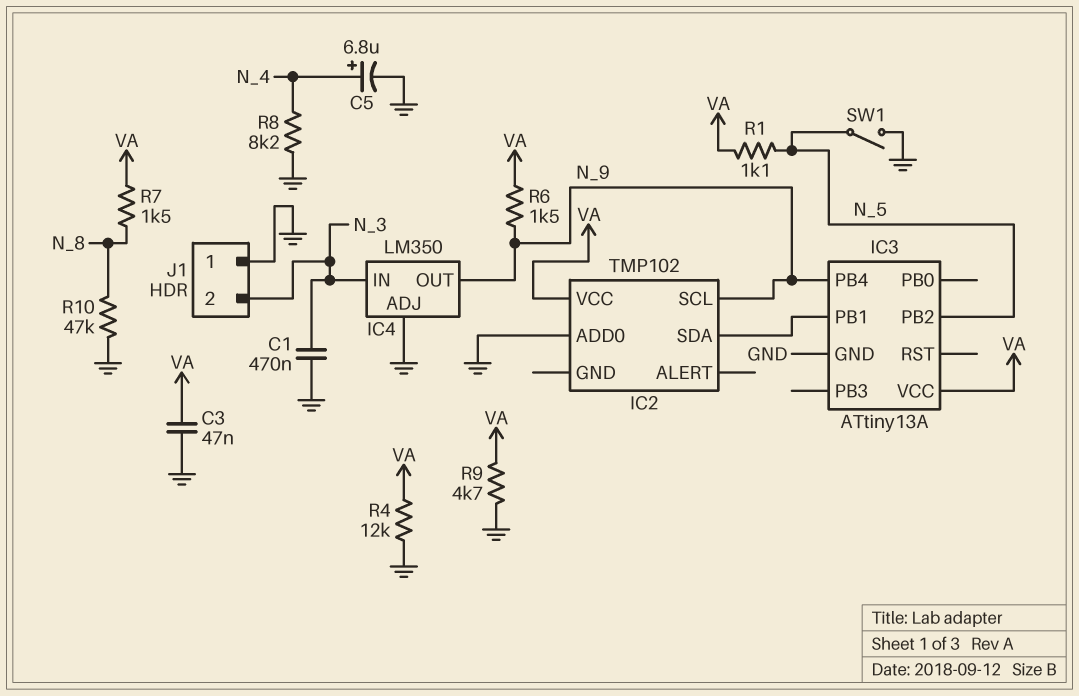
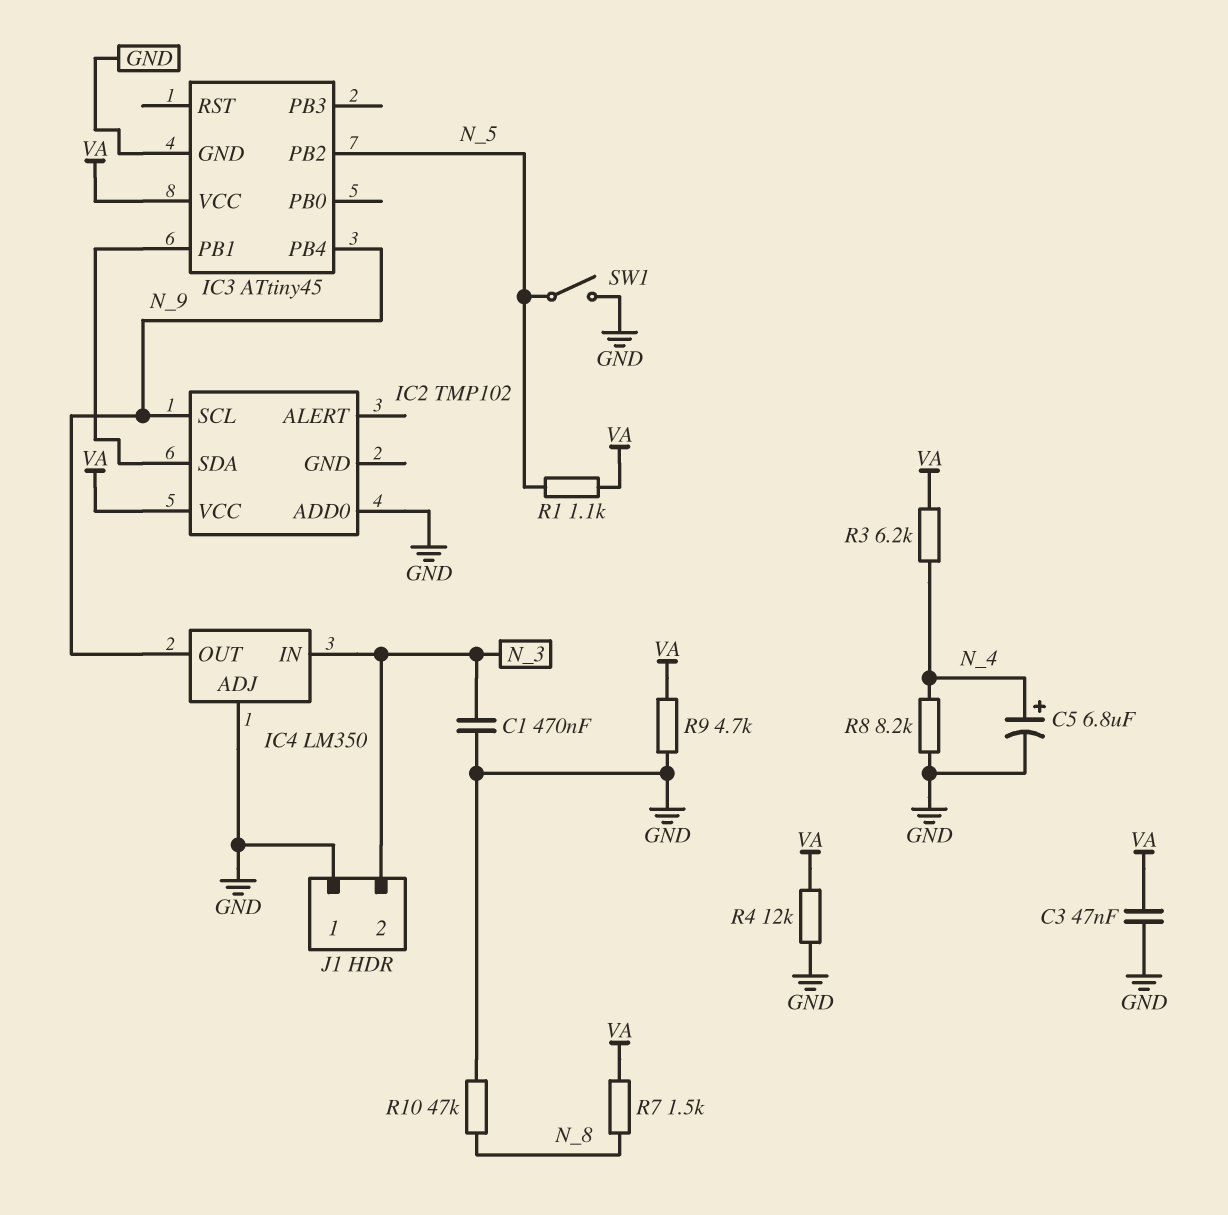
IC3: ATtiny13A -> ATtiny45
R3: none -> 6.2k (N_4, VA)
R6: 1.5k (N_9, VA) -> none

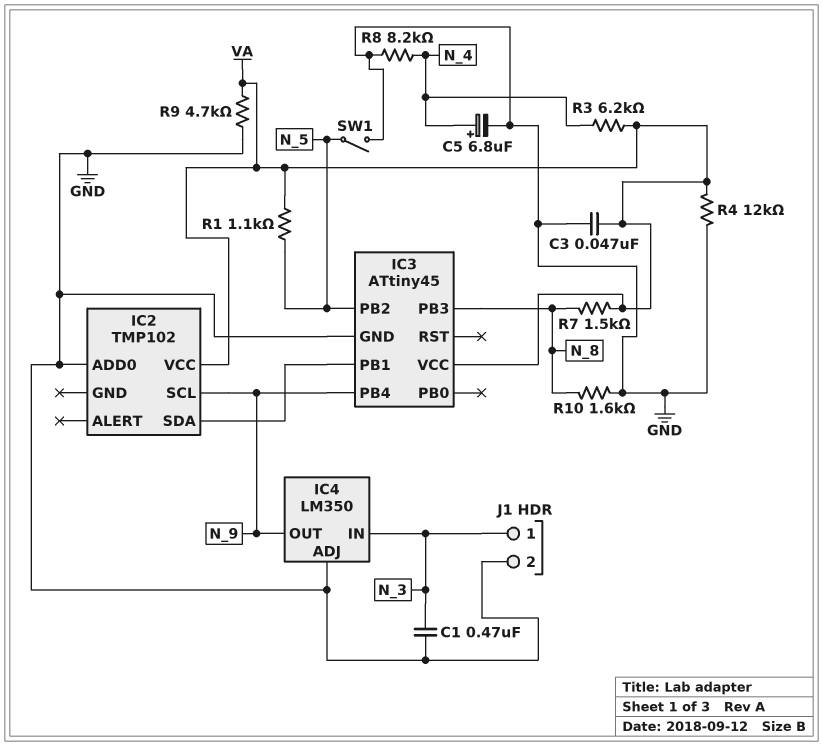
IC3 pin PB3: none -> N_8
J1 pin 1: GND -> N_3
J1 pin 2: N_3 -> GND
R10: 47k (GND, N_8) -> 1.6k (GND, N_8)

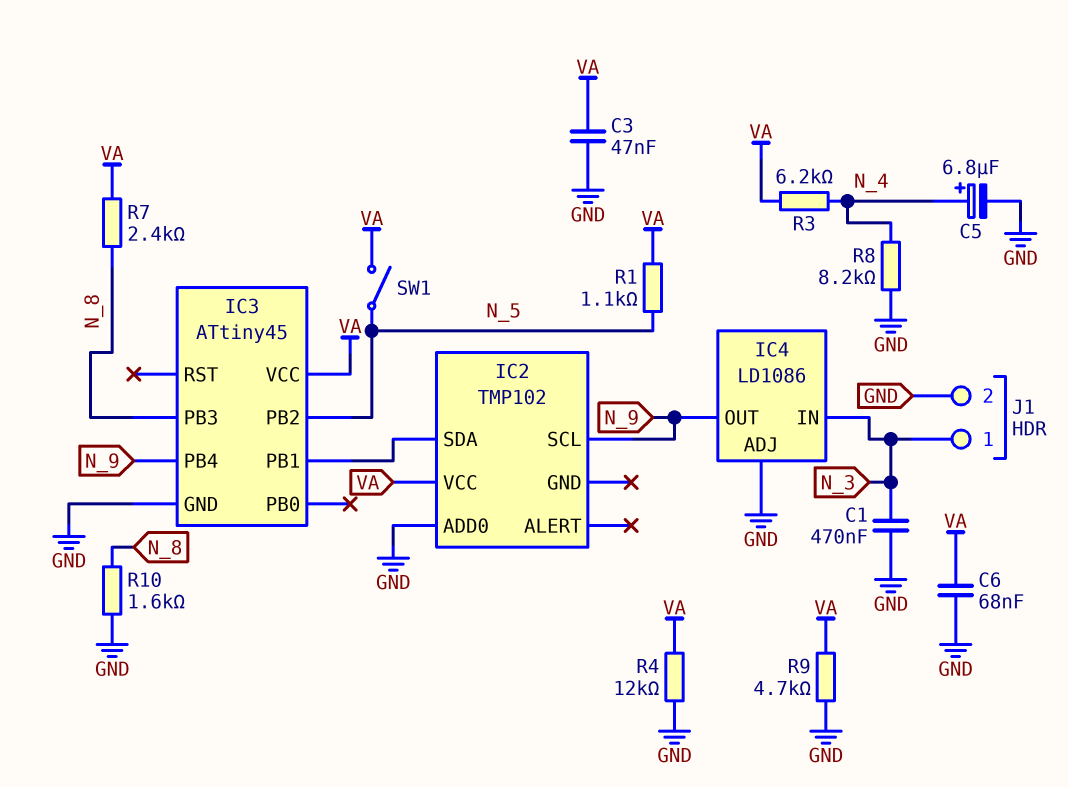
C6: none -> 68nF (GND, VA)
IC4: LM350 -> LD1086
R7: 1.5k (N_8, VA) -> 2.4k (N_8, VA)
SW1: switch (GND, N_5) -> switch (N_5, VA)

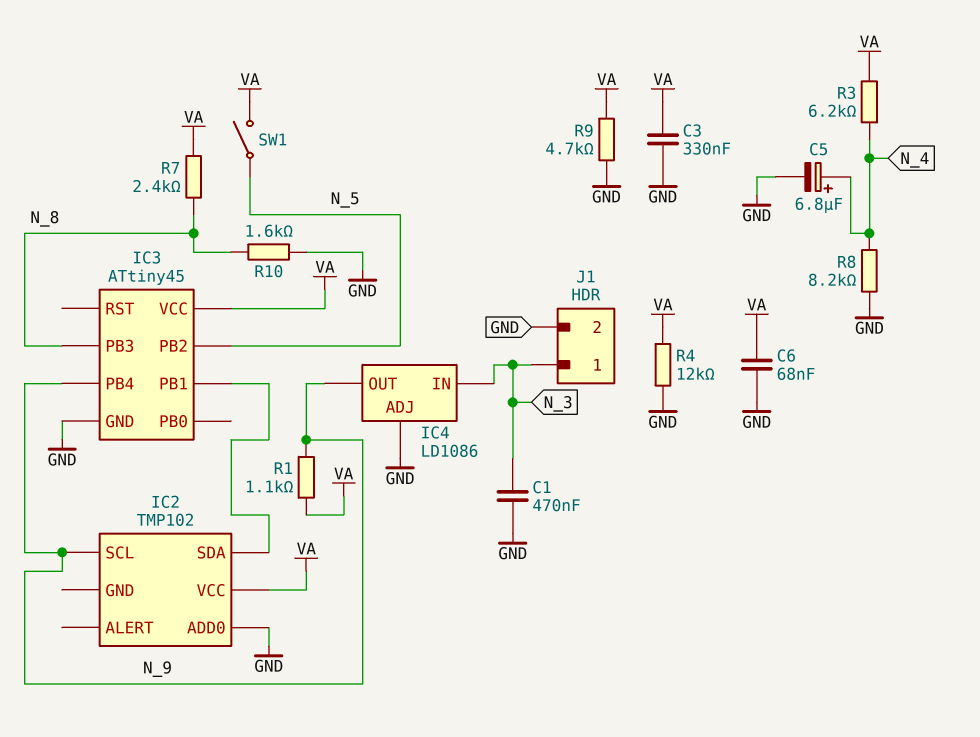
C3: 47nF (GND, VA) -> 330nF (GND, VA)
R1: 1.1k (N_5, VA) -> 1.1k (N_9, VA)

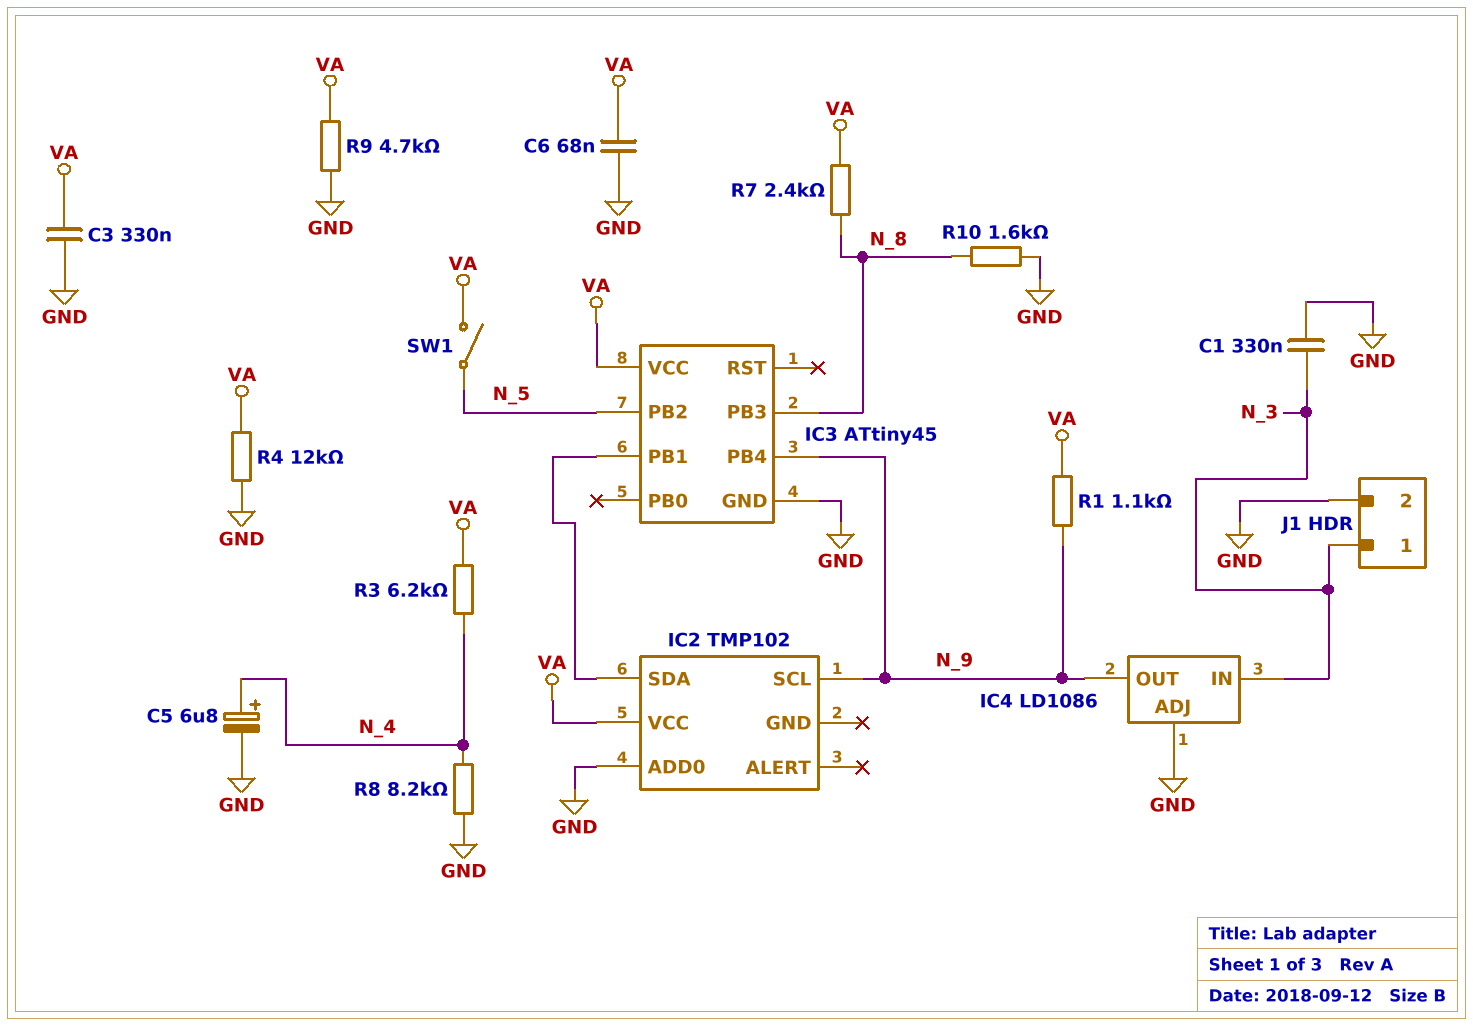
C1: 470nF (GND, N_3) -> 330nF (GND, N_3)

